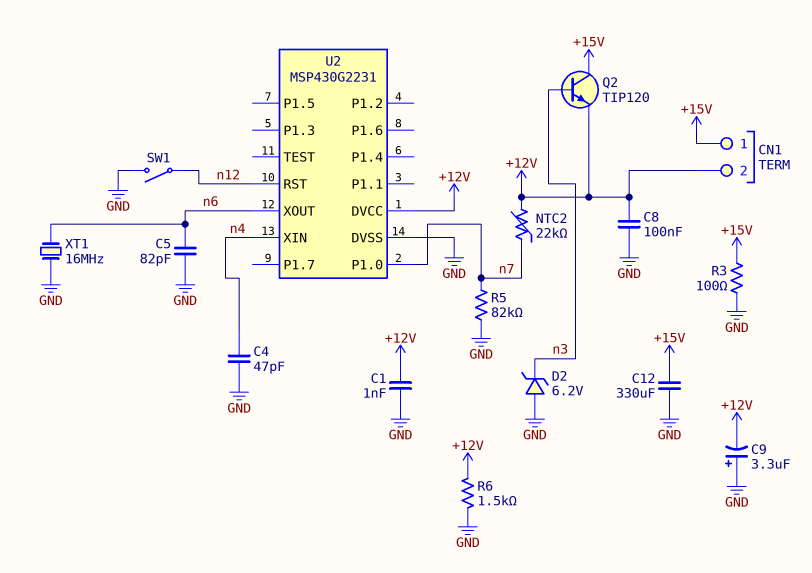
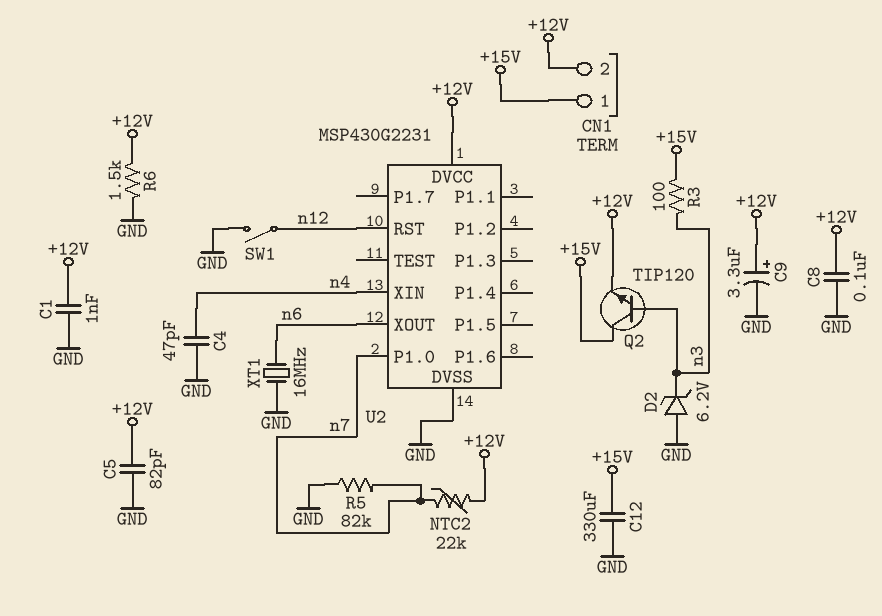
C5: 82pF (GND, n6) -> 82pF (+12V, GND)
C9: 3.3uF (plus GND, minus +12V) -> 3.3uF (plus +12V, minus GND)
R3: 100 (+15V, GND) -> 100 (+15V, n3)

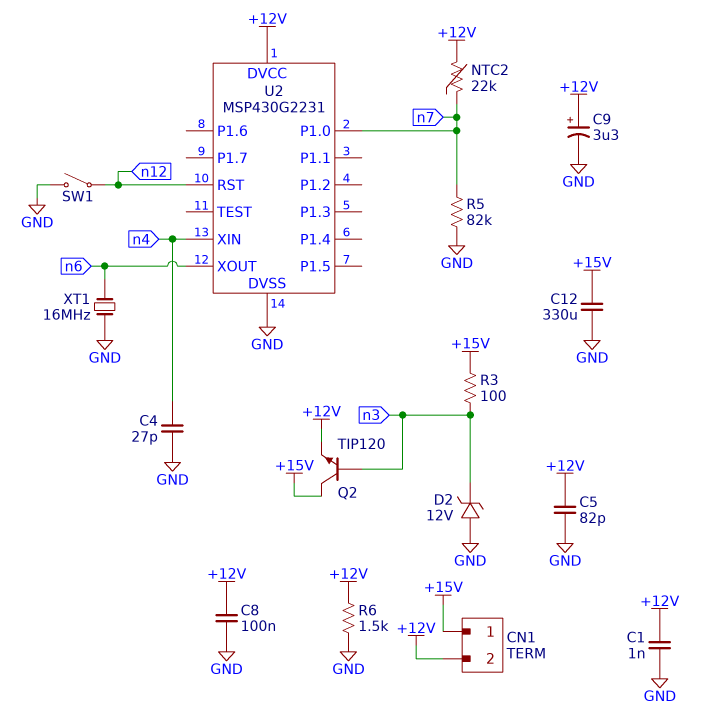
C4: 47pF (GND, n4) -> 27pF (GND, n4)
D2: zener 6.2V (A GND, K n3) -> zener 12V (A GND, K n3)

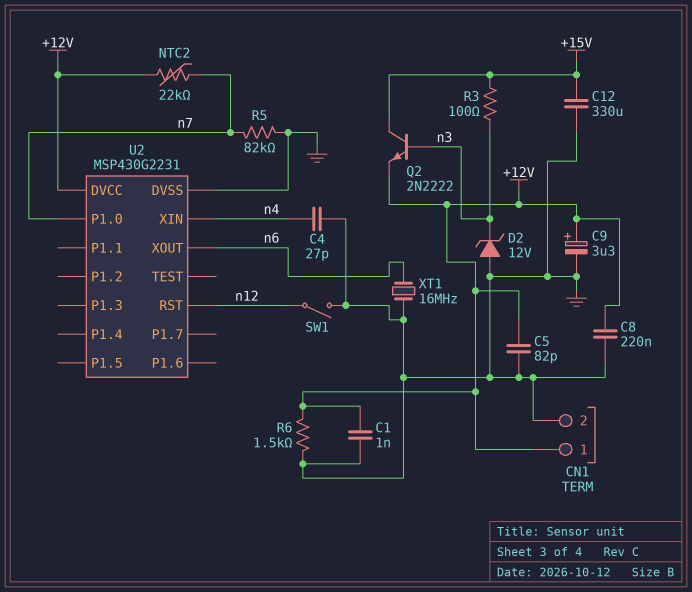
C8: 100nF (+12V, GND) -> 220nF (+12V, GND)
CN1 pin 1: +15V -> +12V
CN1 pin 2: +12V -> GND
Q2: NPN TIP120 (B n3, C +15V, E +12V) -> NPN 2N2222 (B n3, C +15V, E +12V)

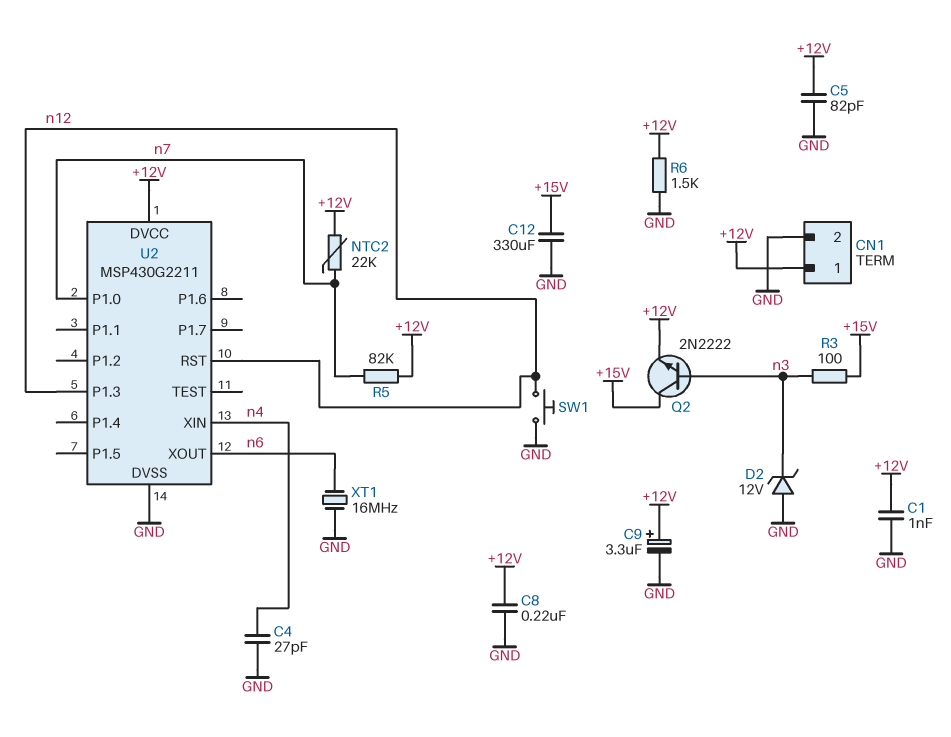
R5: 82k (GND, n7) -> 82k (+12V, n7)
SW1: switch (GND, n12) -> button (GND, n12)
U2: MSP430G2231 -> MSP430G2211
U2 pin P1.3: none -> n12

